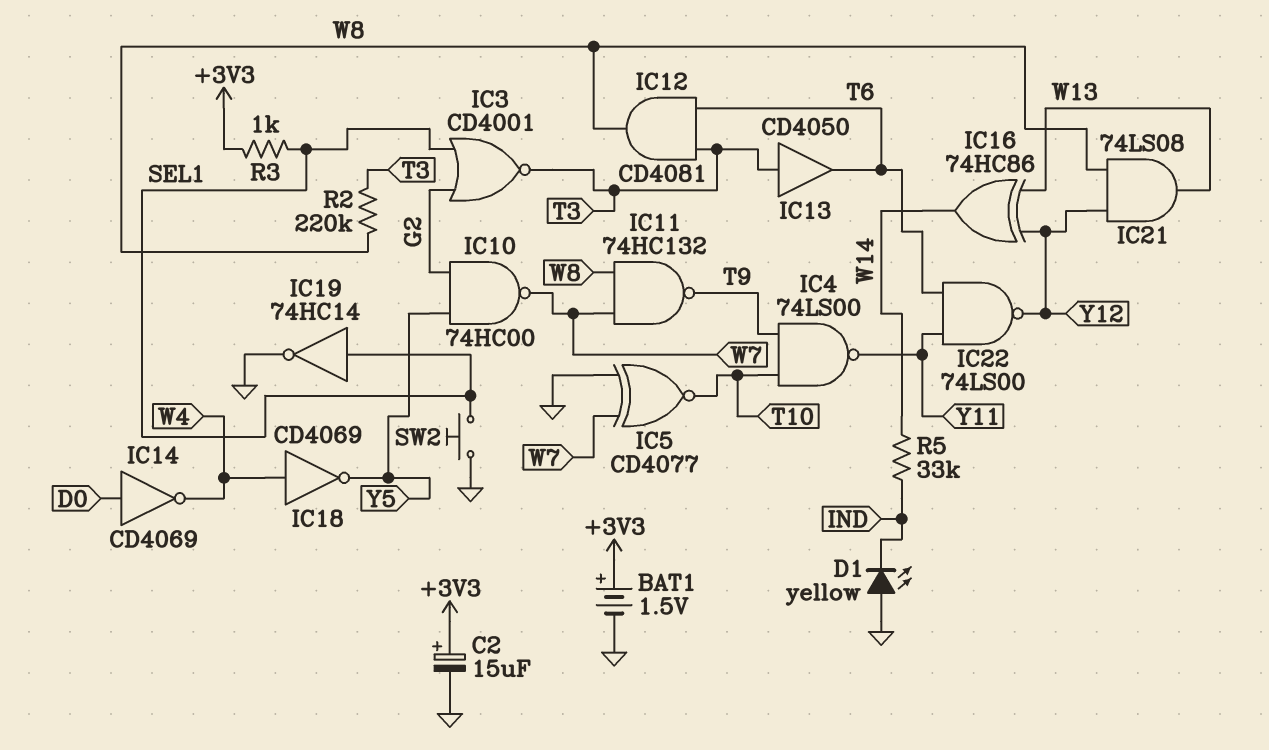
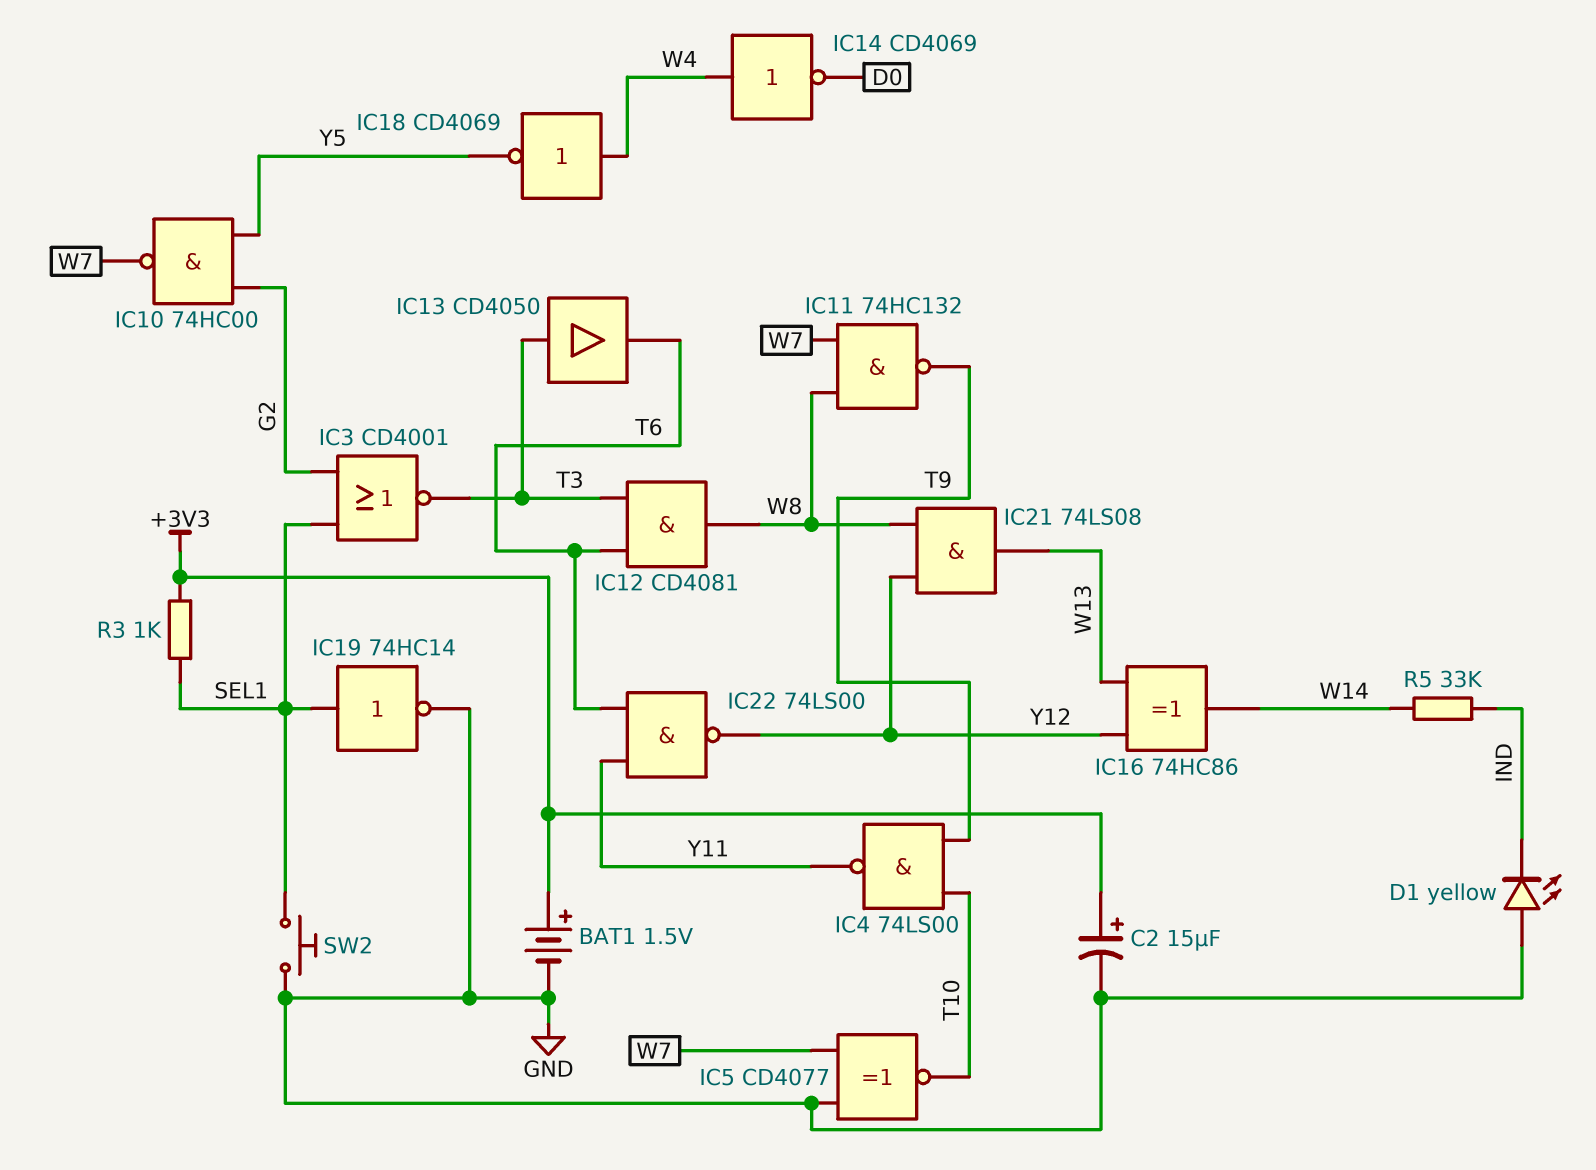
IC14: NOT CD4069 (in D0, out W4) -> NOT CD4069 (in W4, out D0)
R2: 220k (T3, W8) -> none

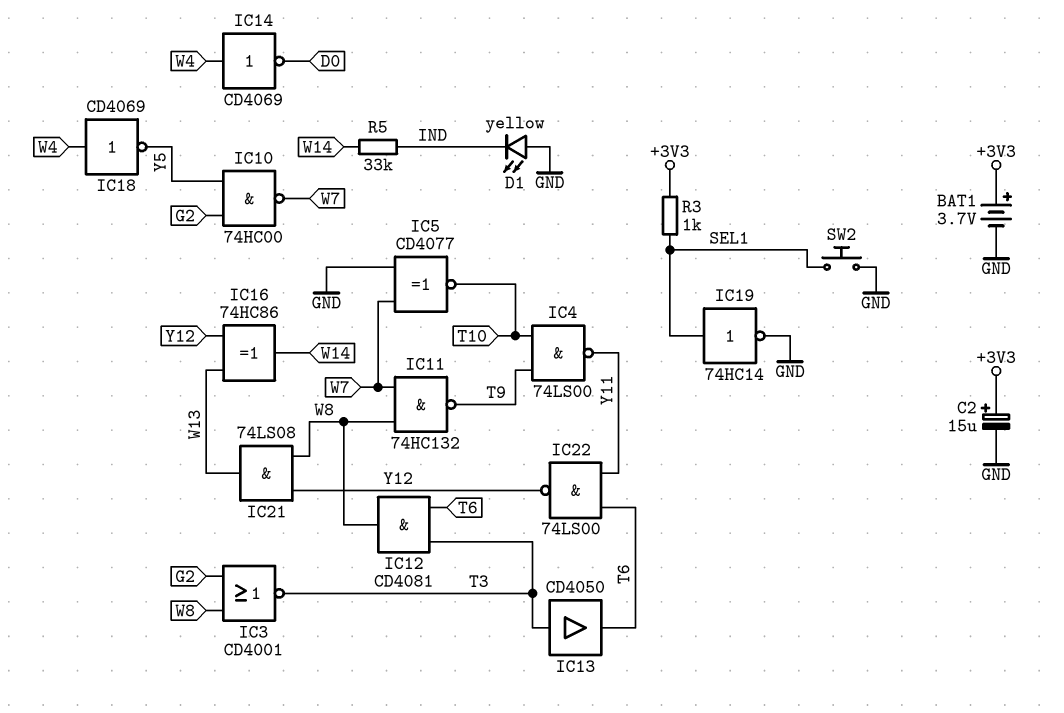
BAT1: 1.5V (plus +3V3, minus GND) -> 3.7V (plus +3V3, minus GND)
IC3: NOR CD4001 (in G2, in SEL1, out T3) -> NOR CD4001 (in G2, in W8, out T3)

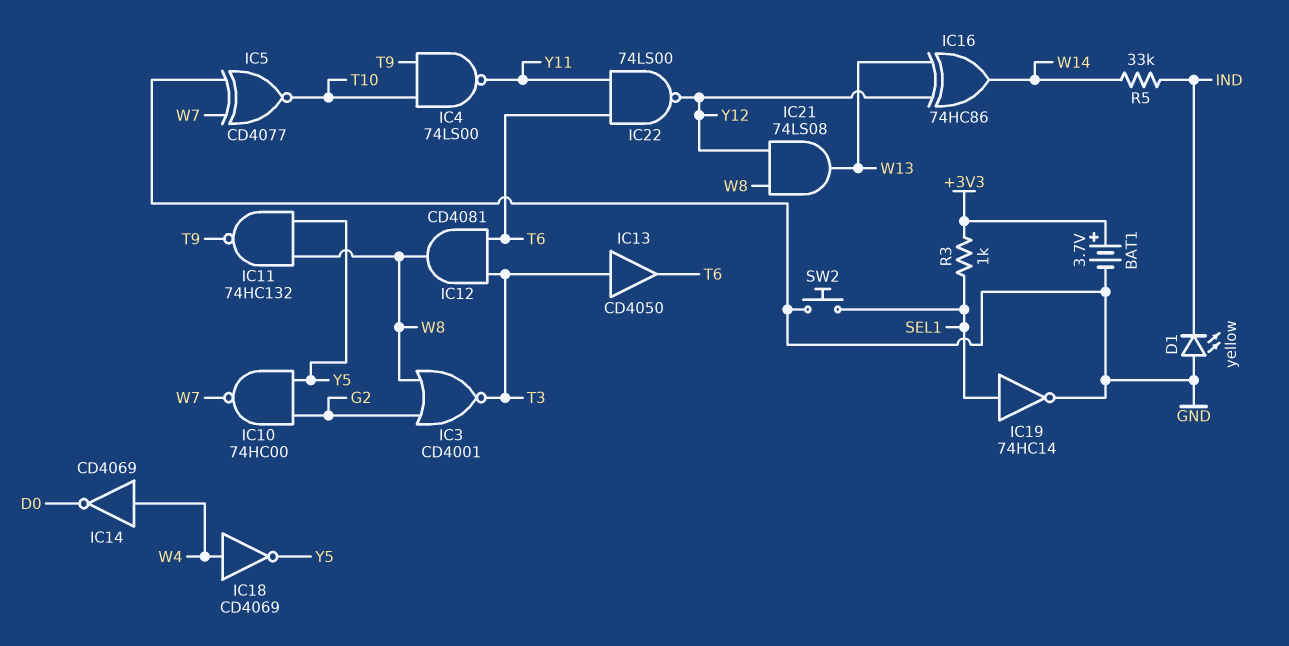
C2: 15uF (plus +3V3, minus GND) -> none
IC11: NAND 74HC132 (in W7, in W8, out T9) -> NAND 74HC132 (in W8, in Y5, out T9)

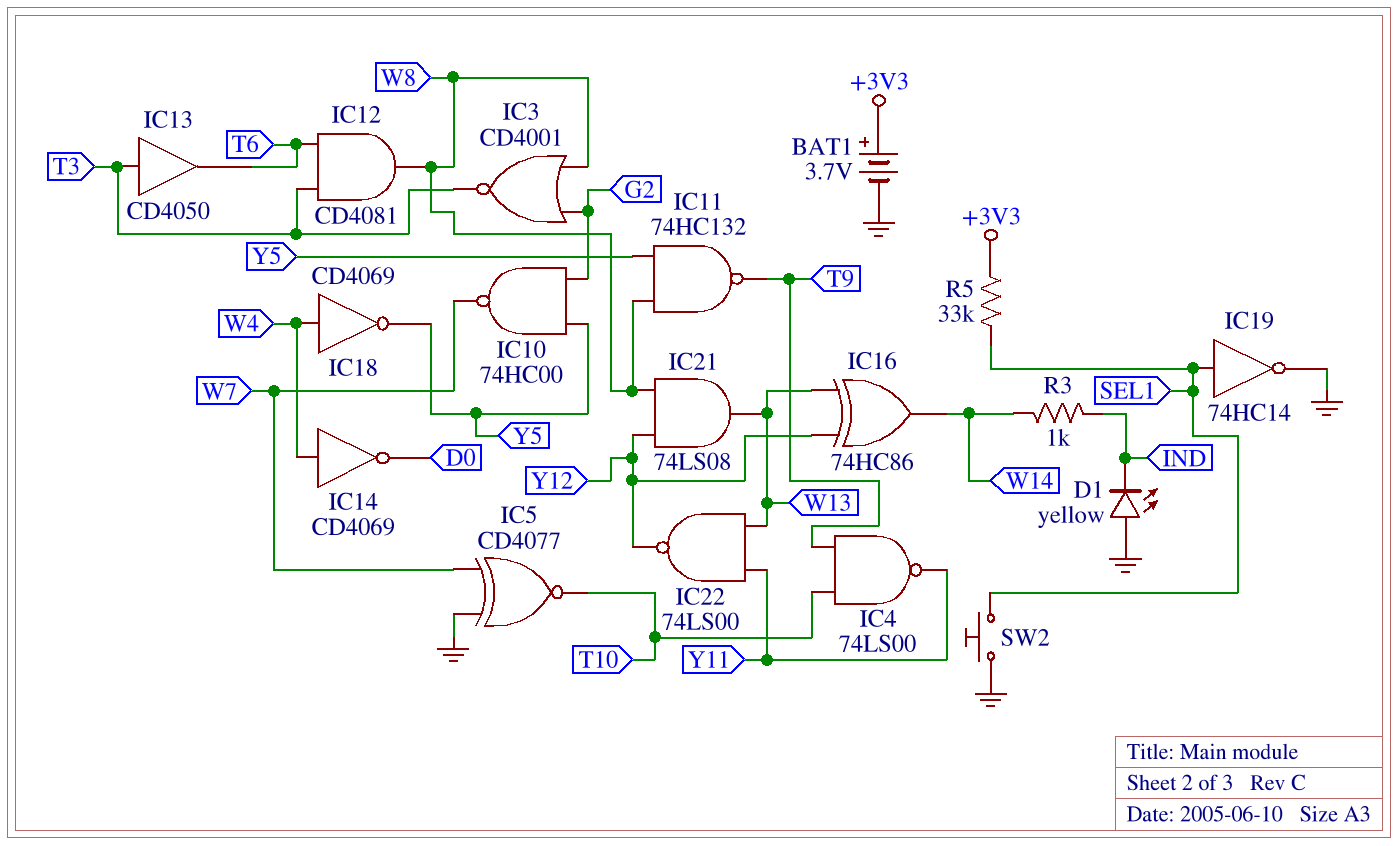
IC22: NAND 74LS00 (in T6, in Y11, out Y12) -> NAND 74LS00 (in W13, in Y11, out Y12)
R3: 1k (+3V3, SEL1) -> 1k (IND, W14)
R5: 33k (IND, W14) -> 33k (+3V3, SEL1)

